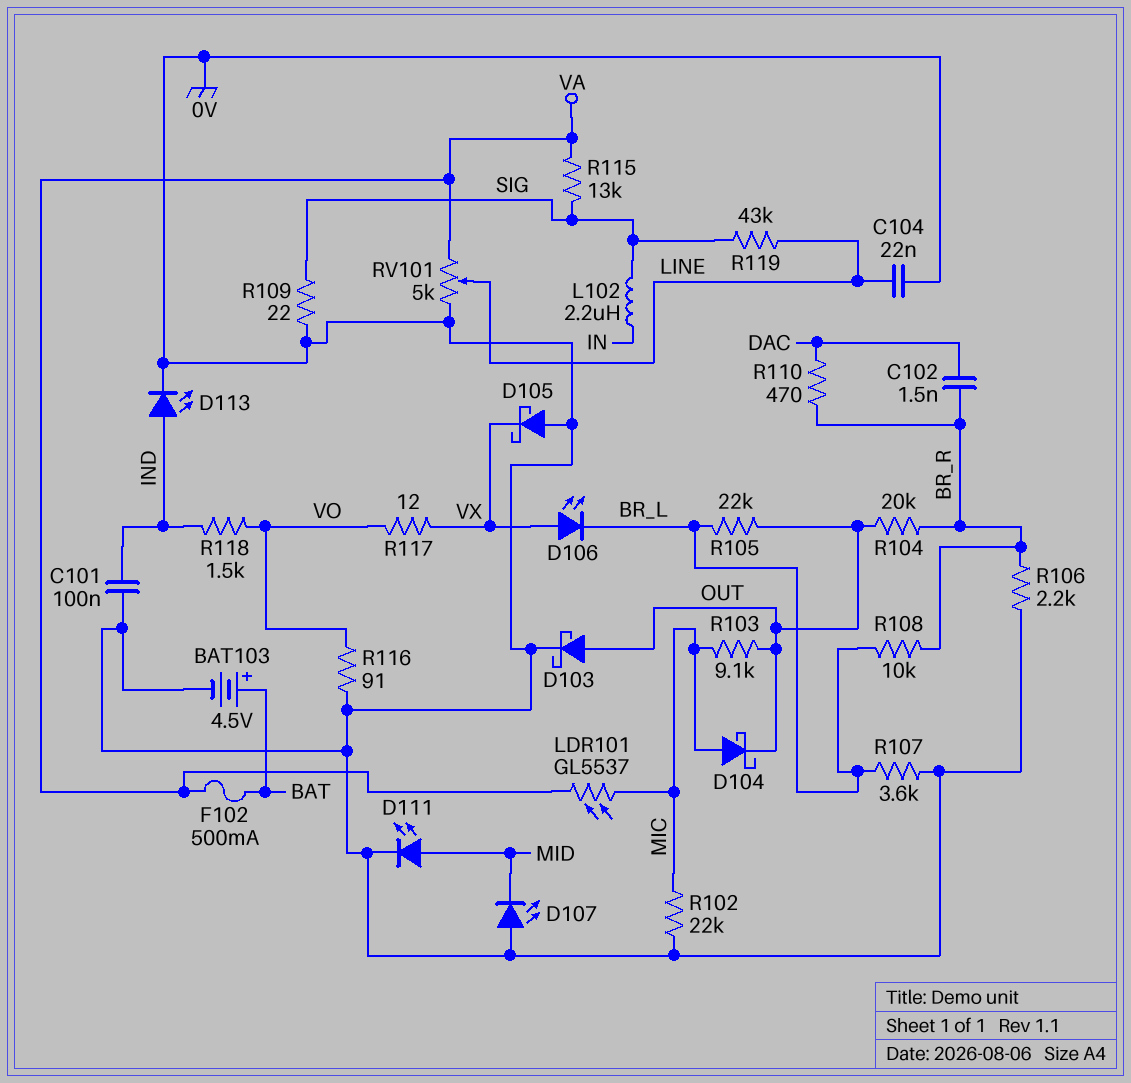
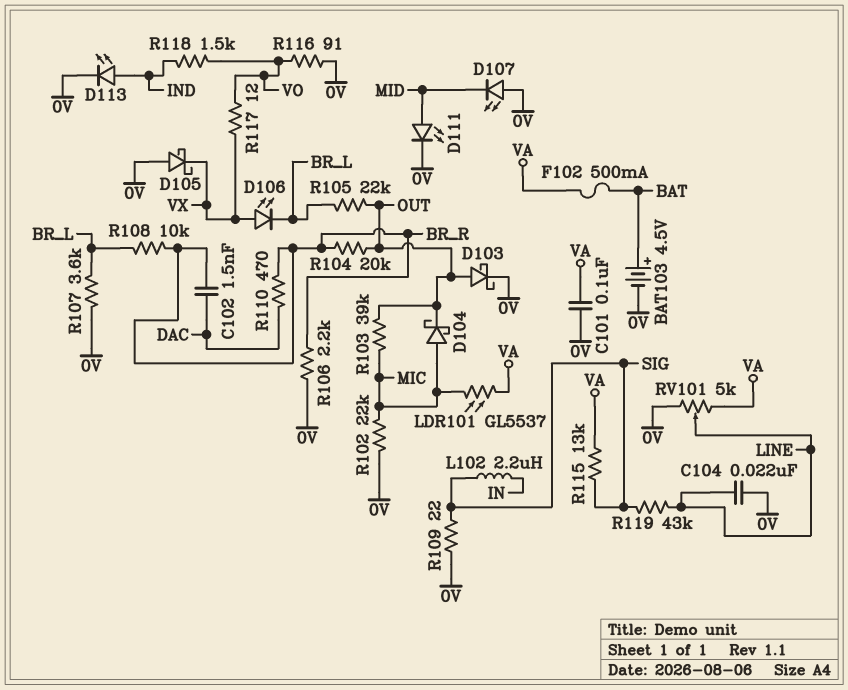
C101: 100nF (0V, IND) -> 100nF (0V, VA)
R103: 9.1k (MIC, OUT) -> 39k (MIC, OUT)

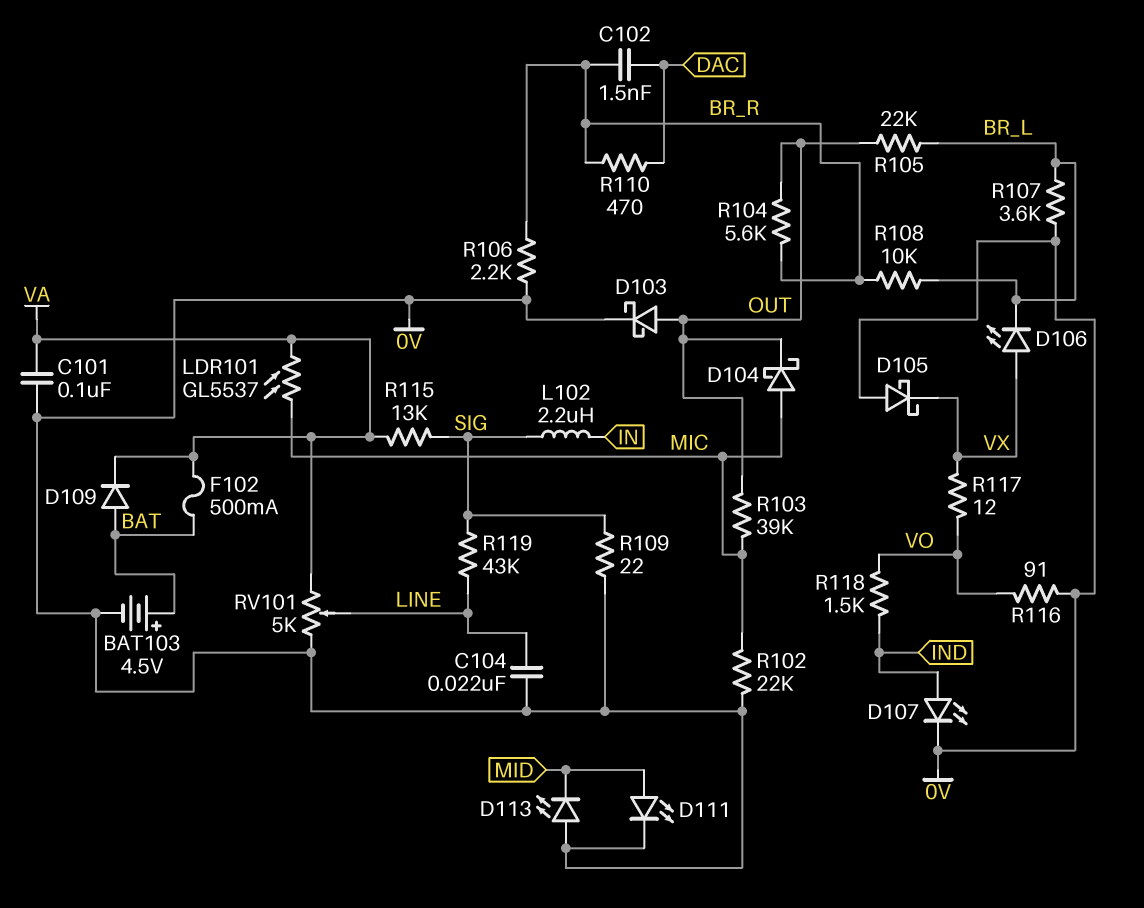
D107: LED (A 0V, K MID) -> LED (A IND, K 0V)
D109: none -> diode (A BAT, K VA)
D113: LED (A IND, K 0V) -> LED (A 0V, K MID)
R104: 20k (BR_R, OUT) -> 5.6k (BR_R, OUT)

